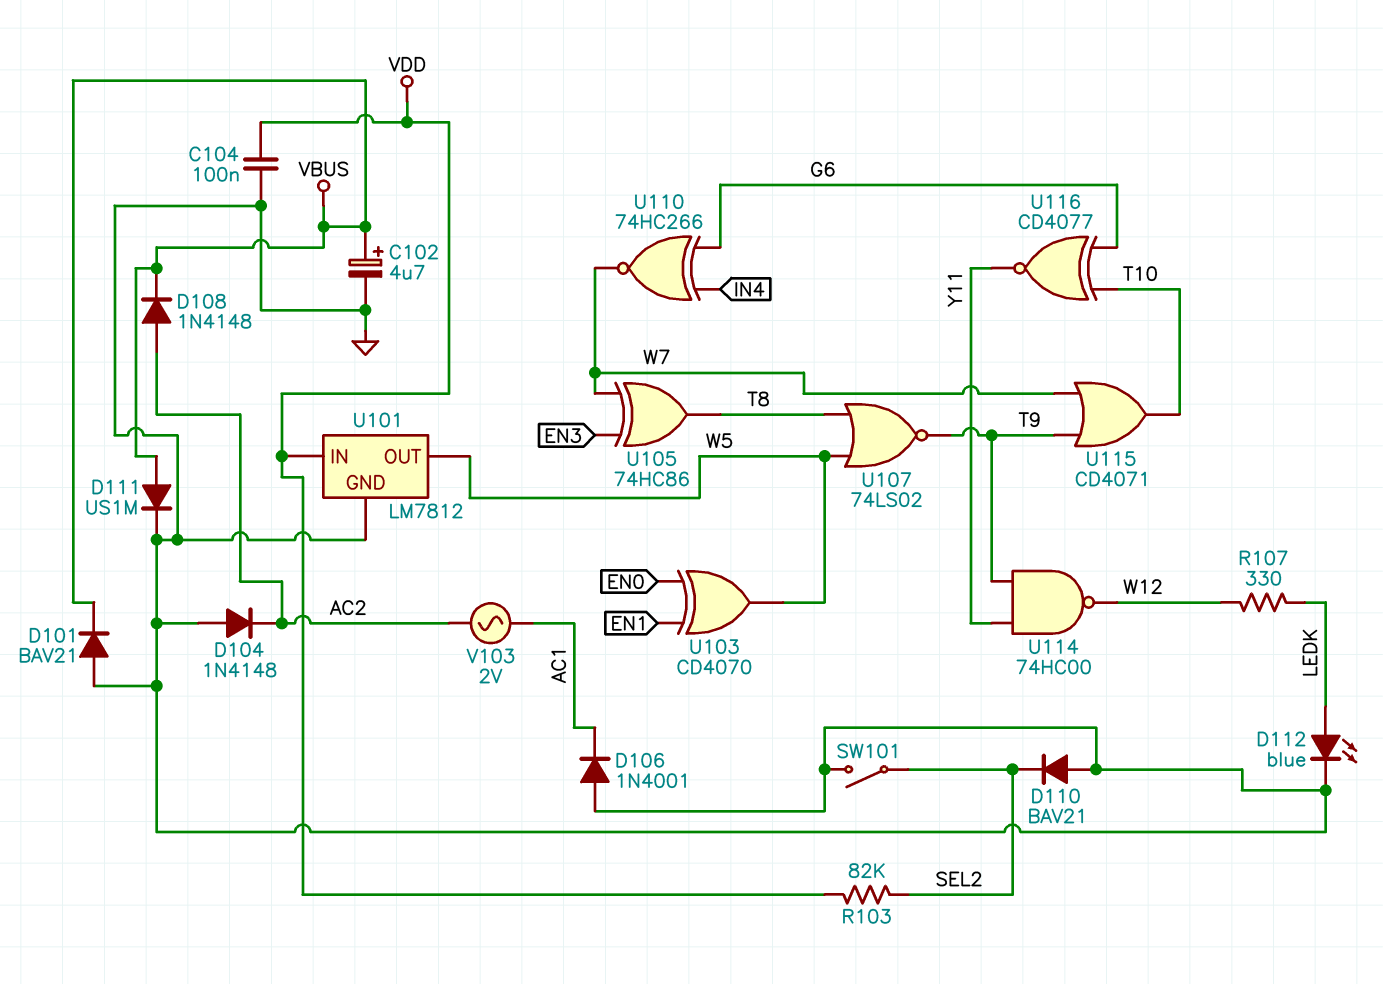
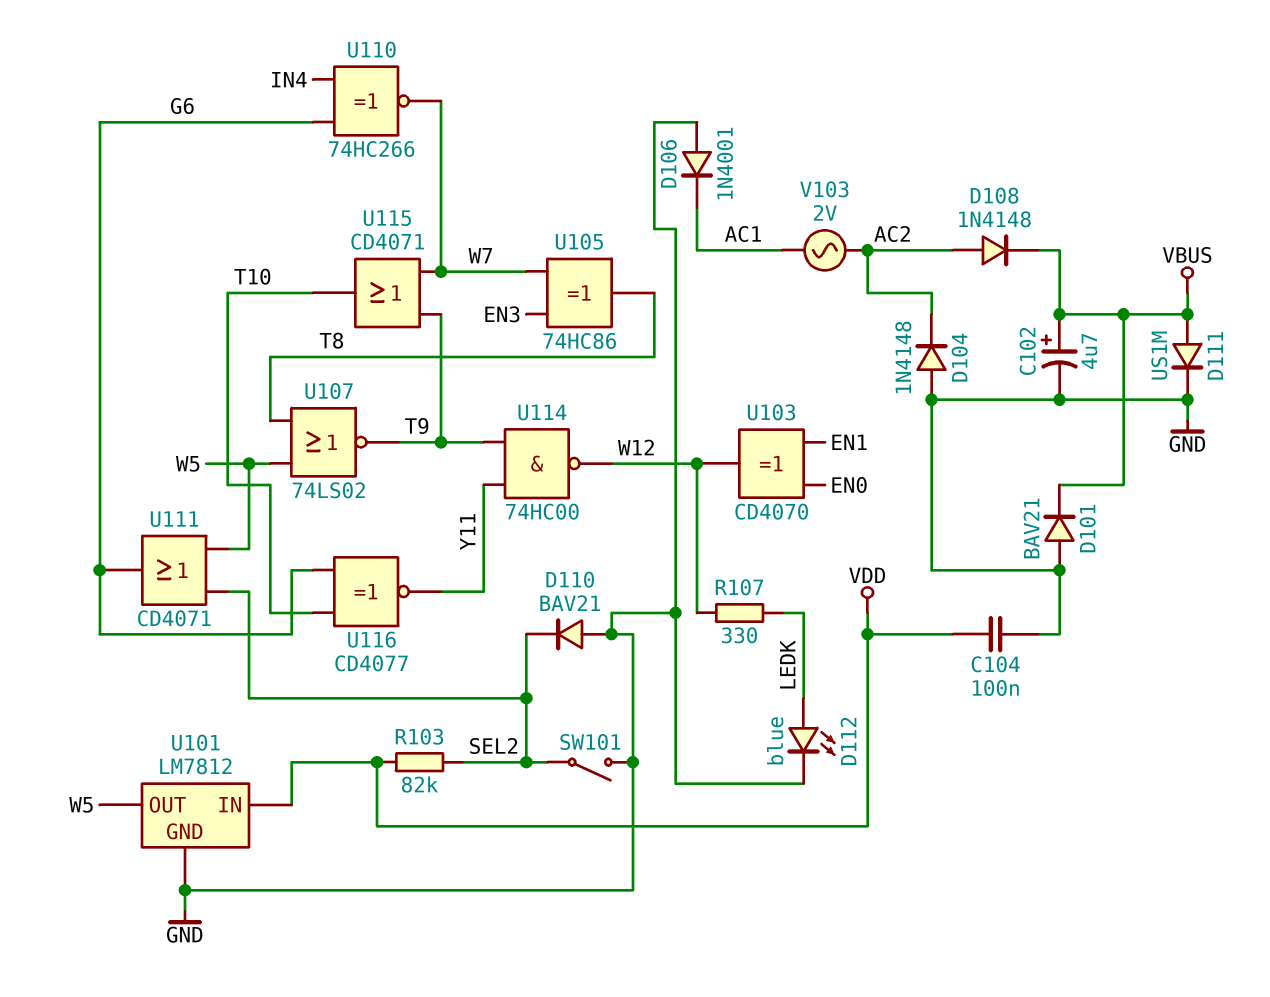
U103: XOR CD4070 (in EN0, in EN1, out W5) -> XOR CD4070 (in EN0, in EN1, out W12)
U111: none -> OR CD4071 (in SEL2, in W5, out G6)

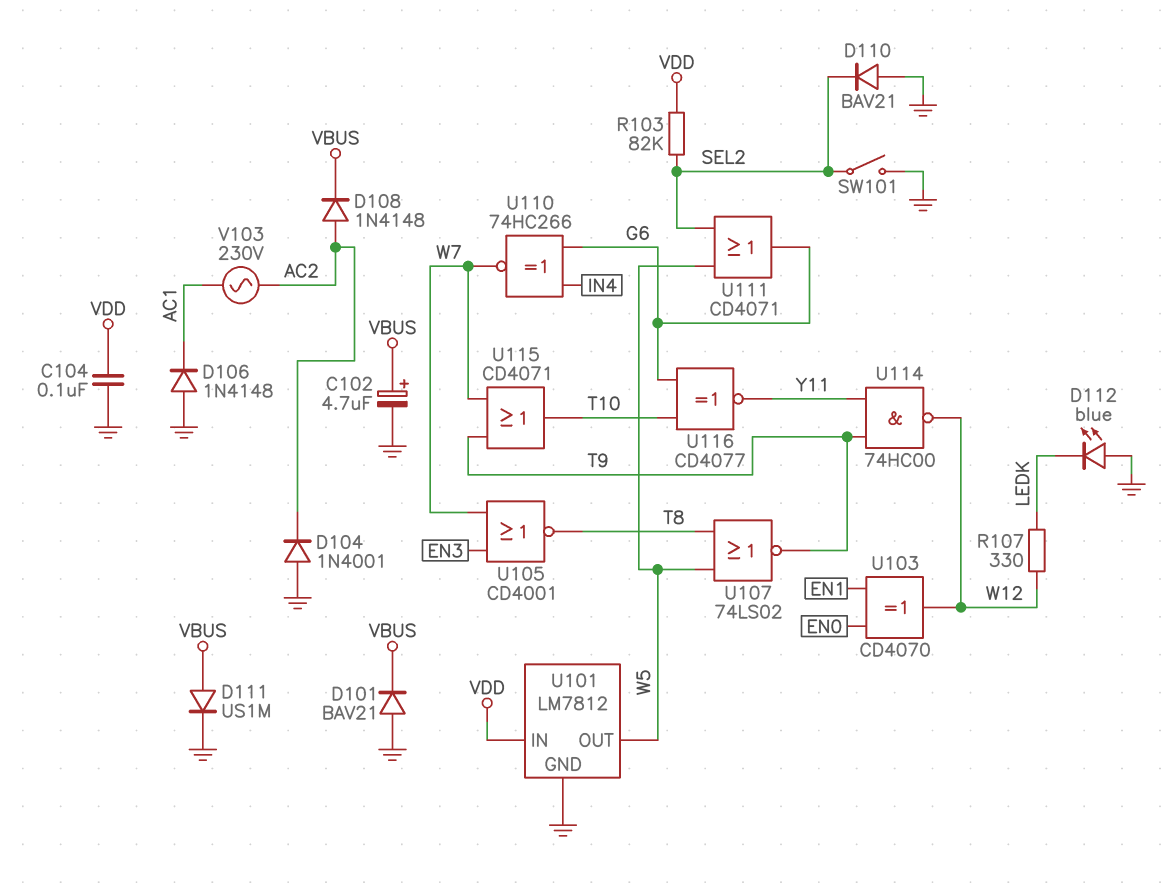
D104: diode 1N4148 (A GND, K AC2) -> diode 1N4001 (A GND, K AC2)
D106: diode 1N4001 (A GND, K AC1) -> diode 1N4148 (A GND, K AC1)
D112: LED blue (A LEDK, K GND) -> LED blue (A GND, K LEDK)
U105: XOR 74HC86 (in EN3, in W7, out T8) -> NOR CD4001 (in EN3, in W7, out T8)
V103: AC 2V (AC1, AC2) -> AC 230V (AC1, AC2)

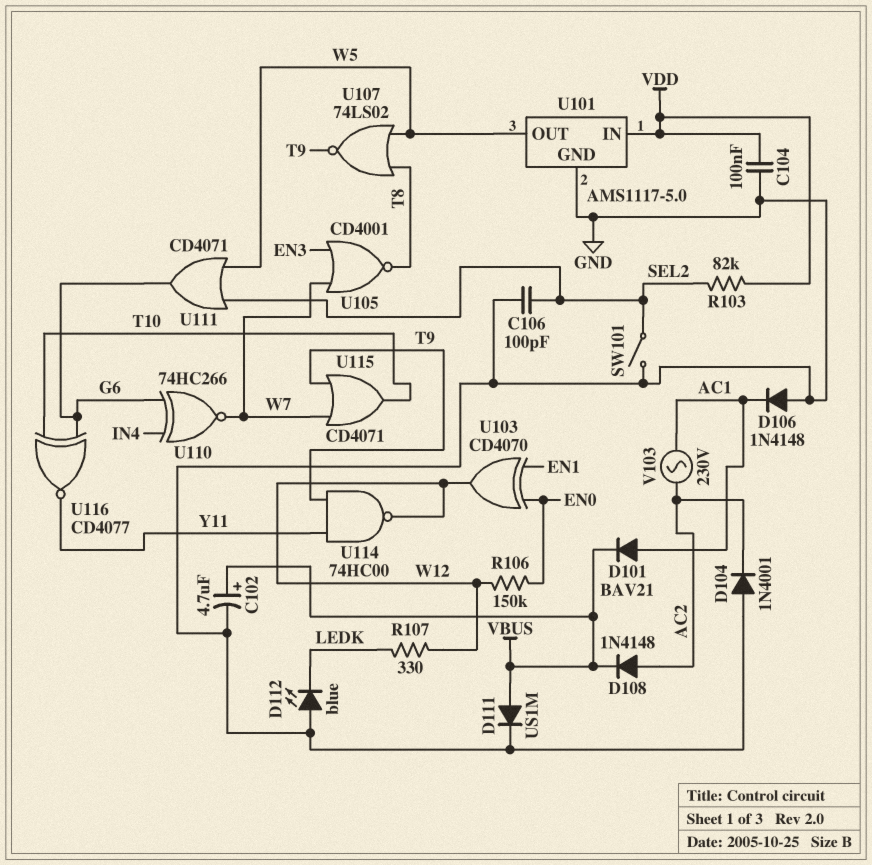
C106: none -> 100pF (GND, SEL2)
D101: diode BAV21 (A GND, K VBUS) -> diode BAV21 (A AC1, K VBUS)
D110: diode BAV21 (A GND, K SEL2) -> none
R106: none -> 150k (EN0, W12)
U101: LM7812 -> AMS1117-5.0

